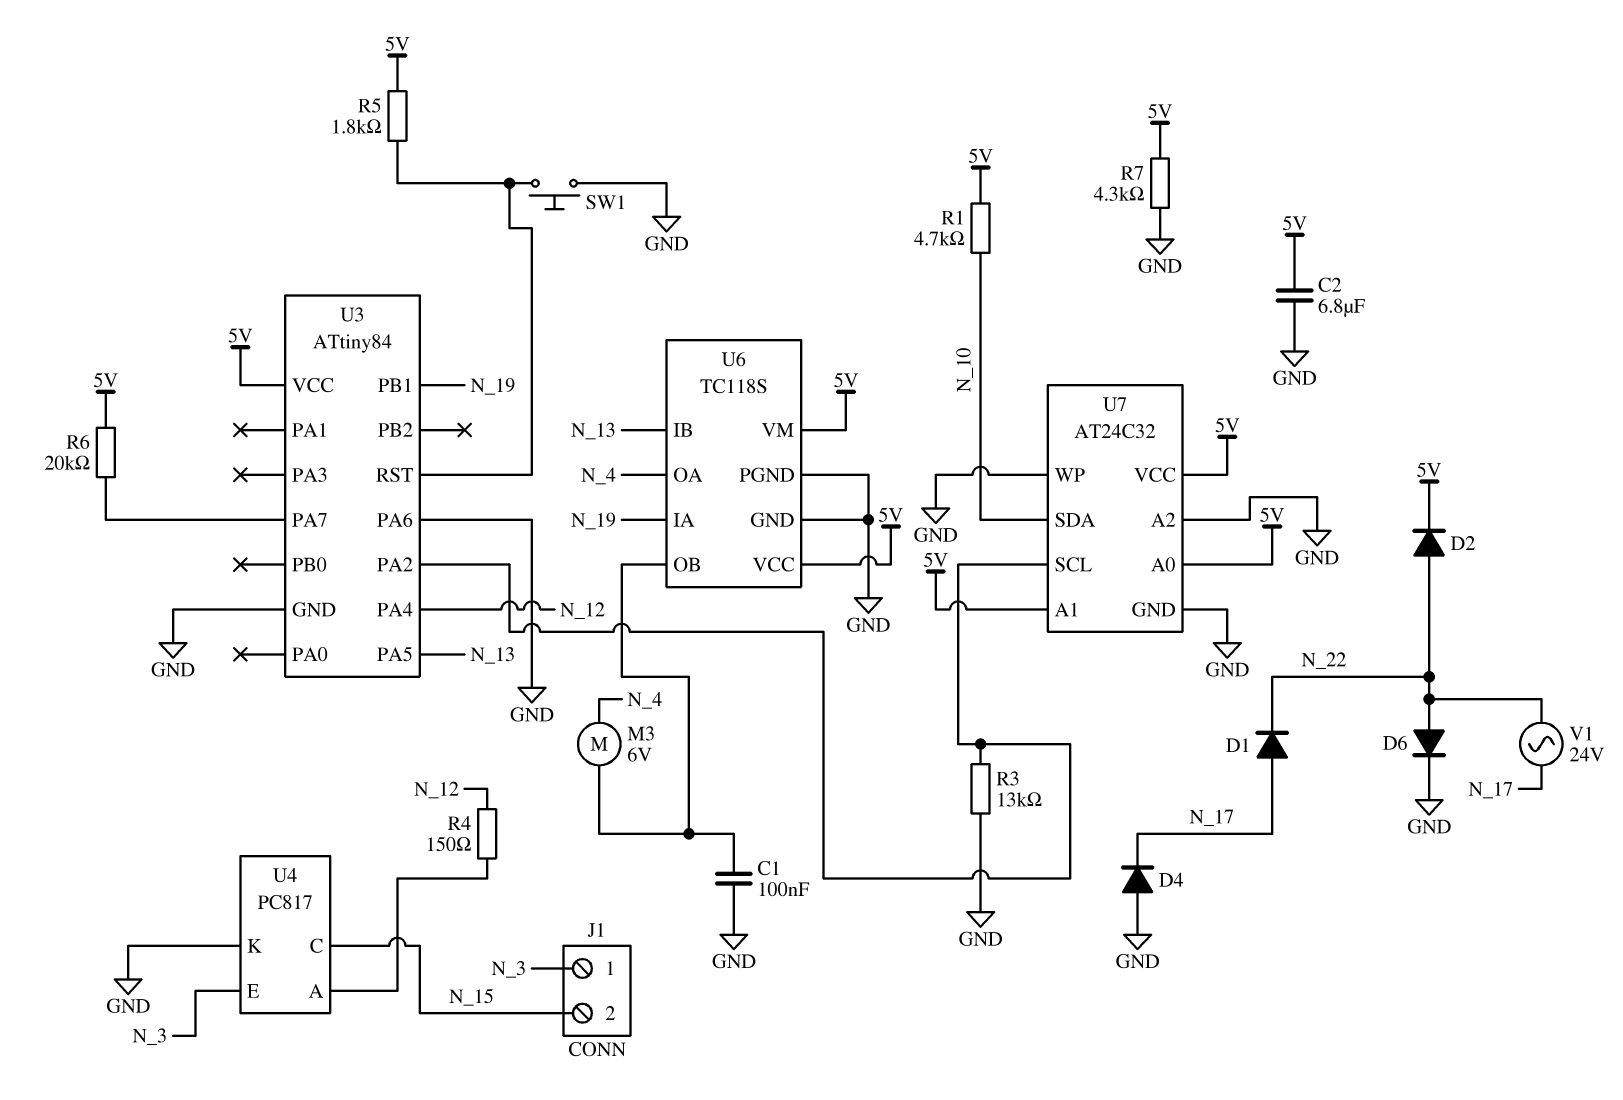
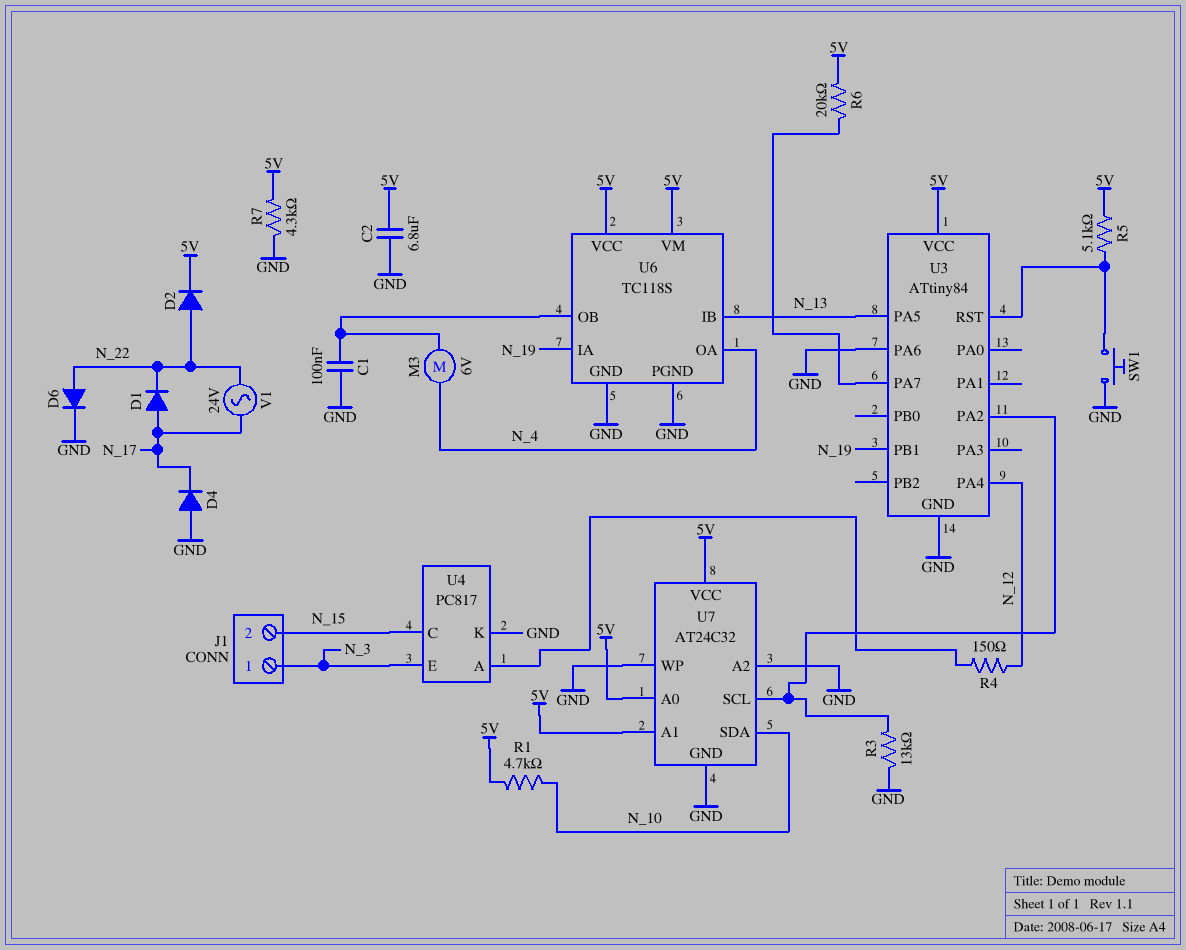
R5: 1.8k (5V, U3/RST) -> 5.1k (5V, U3/RST)

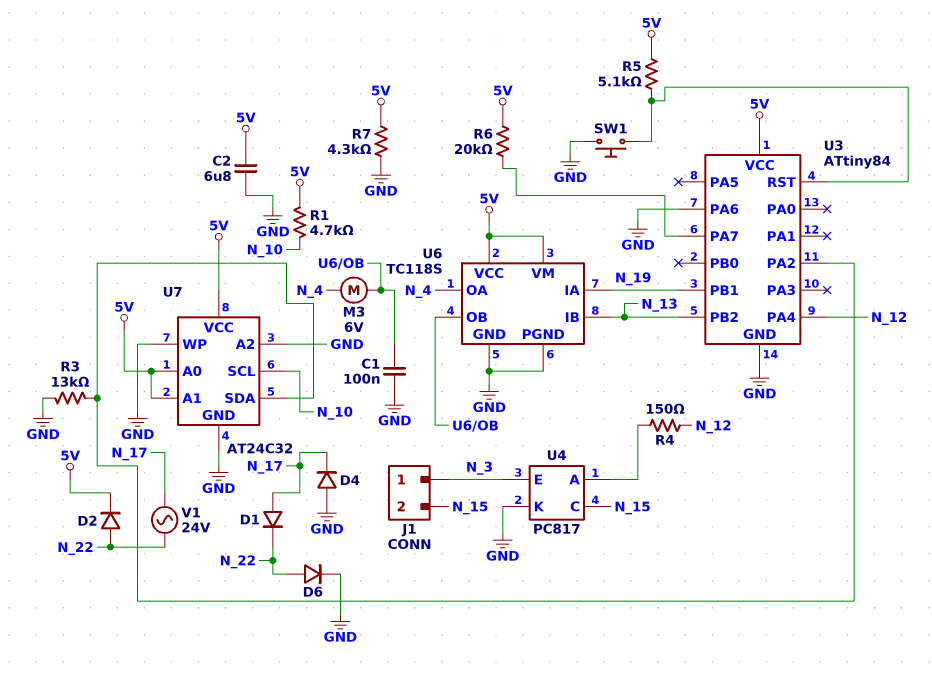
U3 pin PA5: N_13 -> none
U3 pin PB2: none -> N_13
U7 pin SCL: U3/PA2 -> N_10
U7 pin SDA: N_10 -> U3/PA2

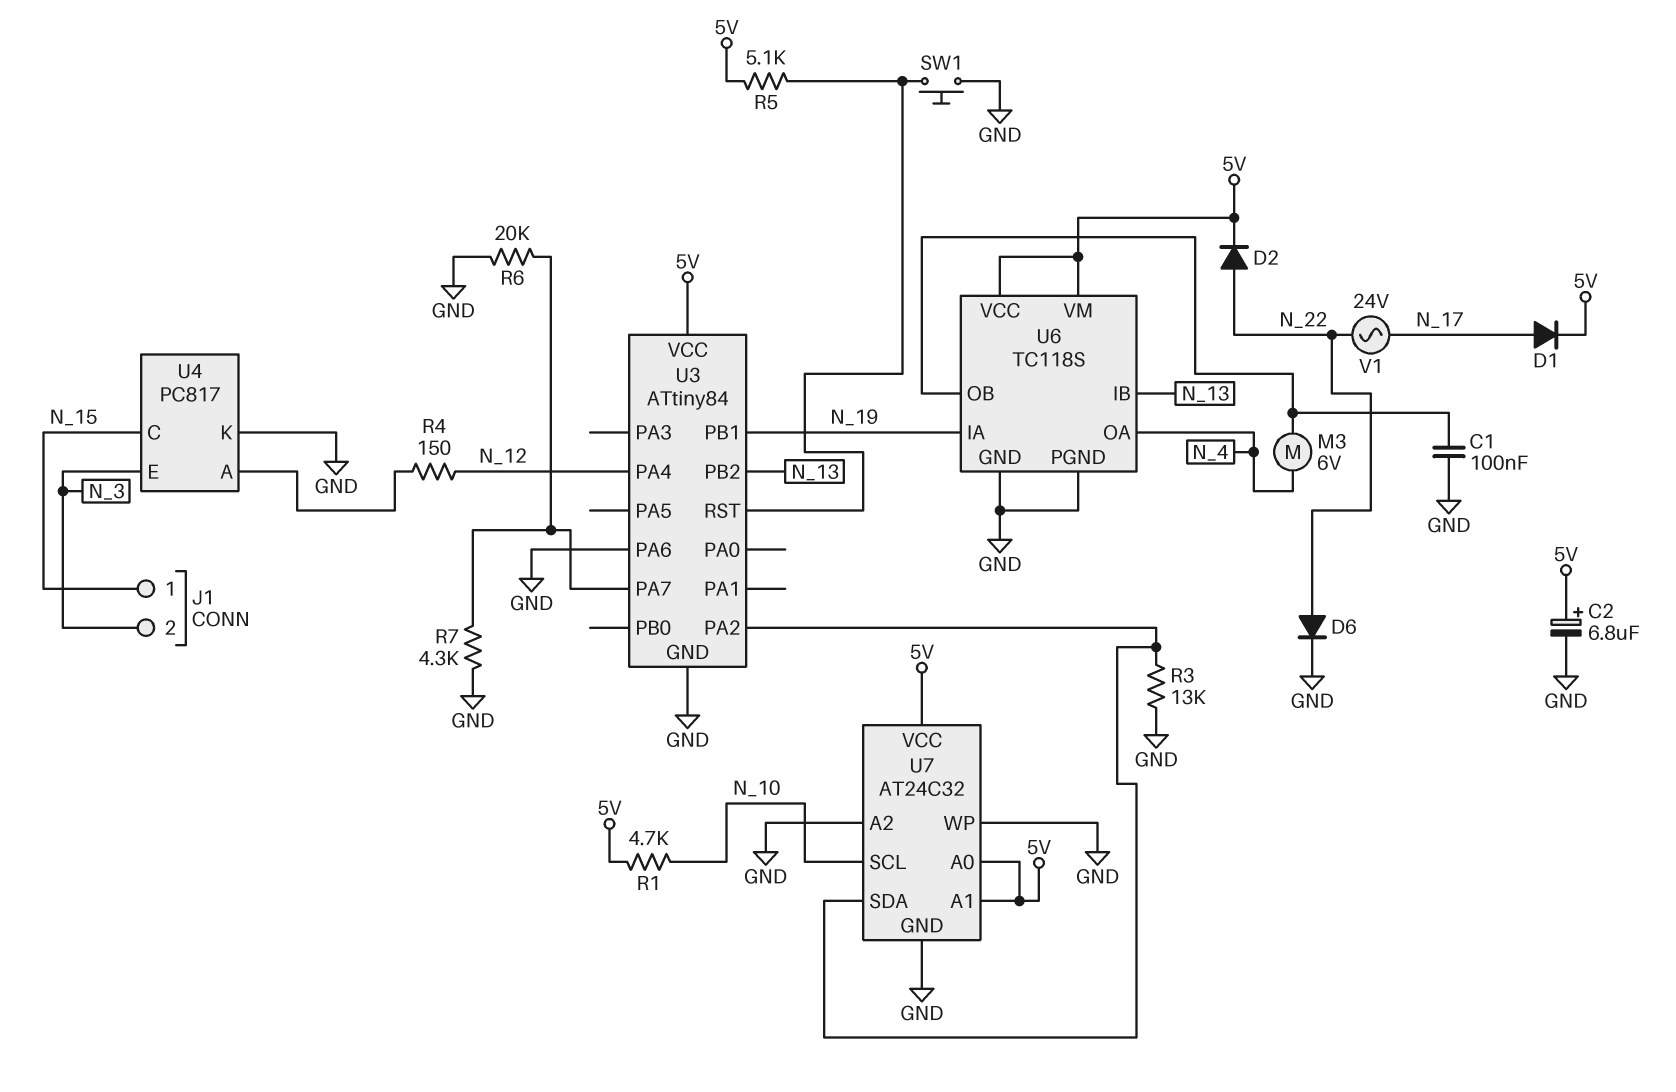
C2: 6.8uF (5V, GND) -> 6.8uF (plus 5V, minus GND)
D1: diode (A N_17, K N_22) -> diode (A N_17, K 5V)
D4: diode (A GND, K N_17) -> none
J1 pin 1: N_3 -> N_15
J1 pin 2: N_15 -> N_3
R6: 20k (5V, U3/PA7) -> 20k (GND, U3/PA7)
R7: 4.3k (5V, GND) -> 4.3k (GND, U3/PA7)

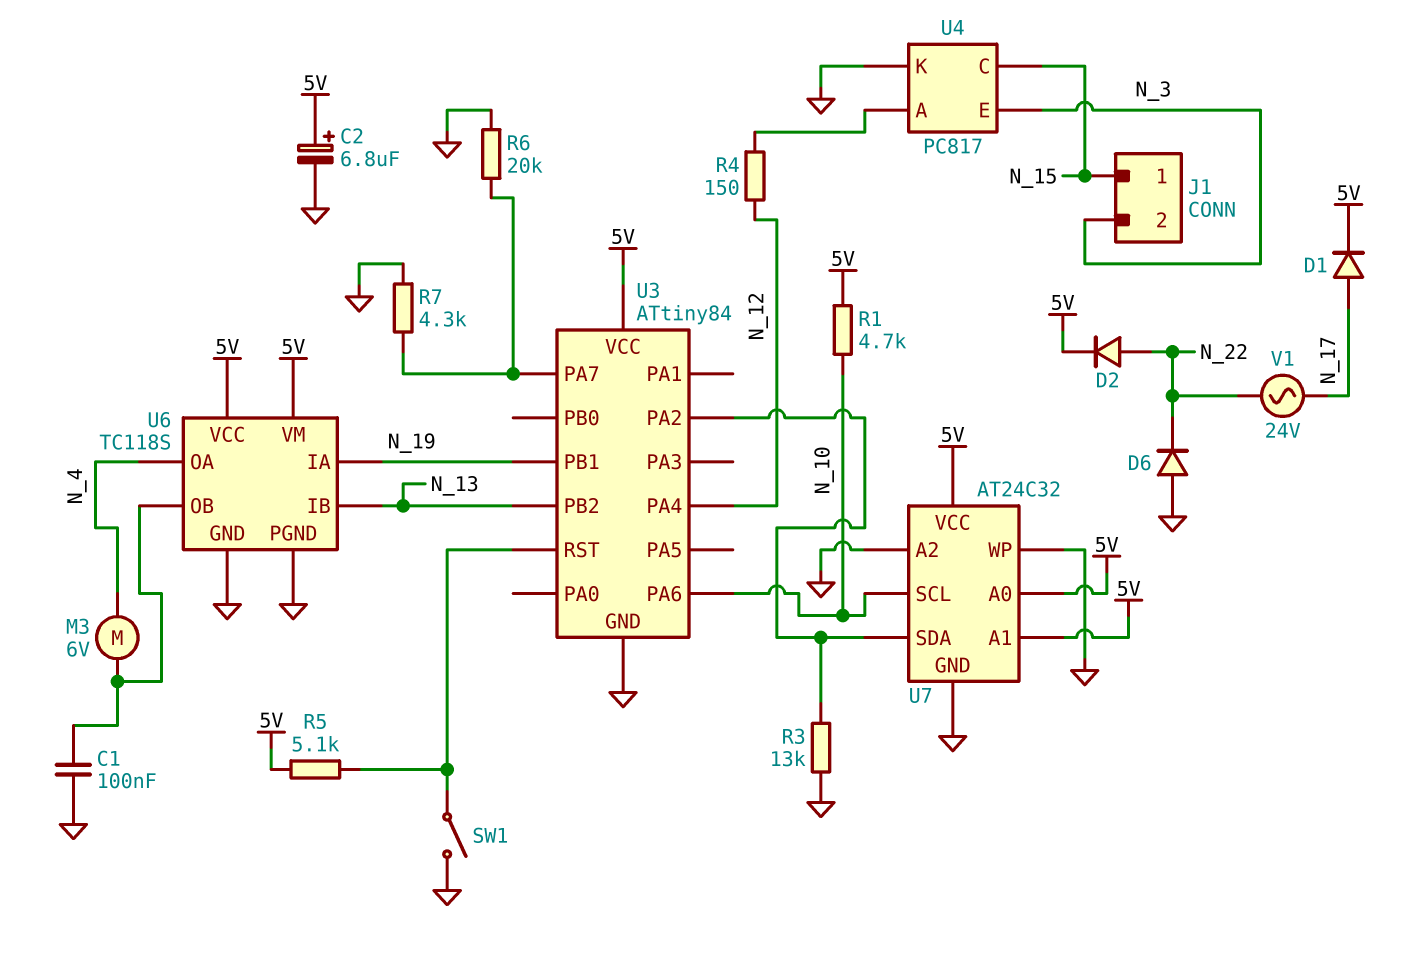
D6: diode (A N_22, K GND) -> diode (A GND, K N_22)
SW1: button (GND, U3/RST) -> switch (GND, U3/RST)
U3 pin PA6: GND -> N_10

